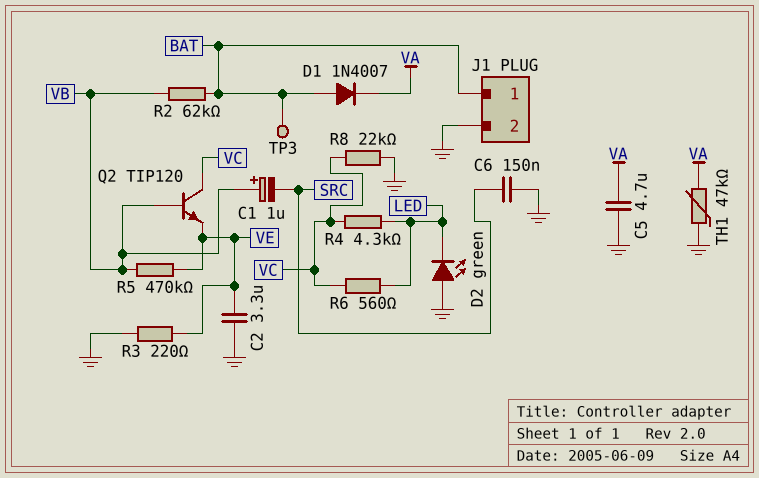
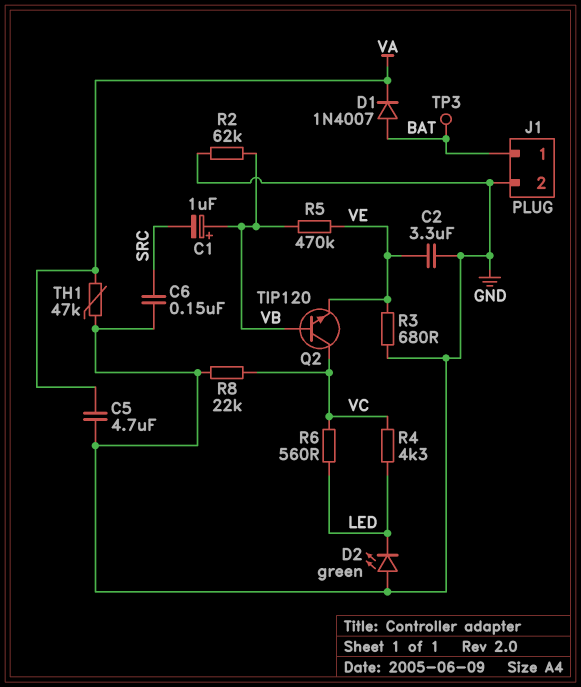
R2: 62k (BAT, VB) -> 62k (GND, VB)
R3: 220 (GND, VE) -> 680 (GND, VE)

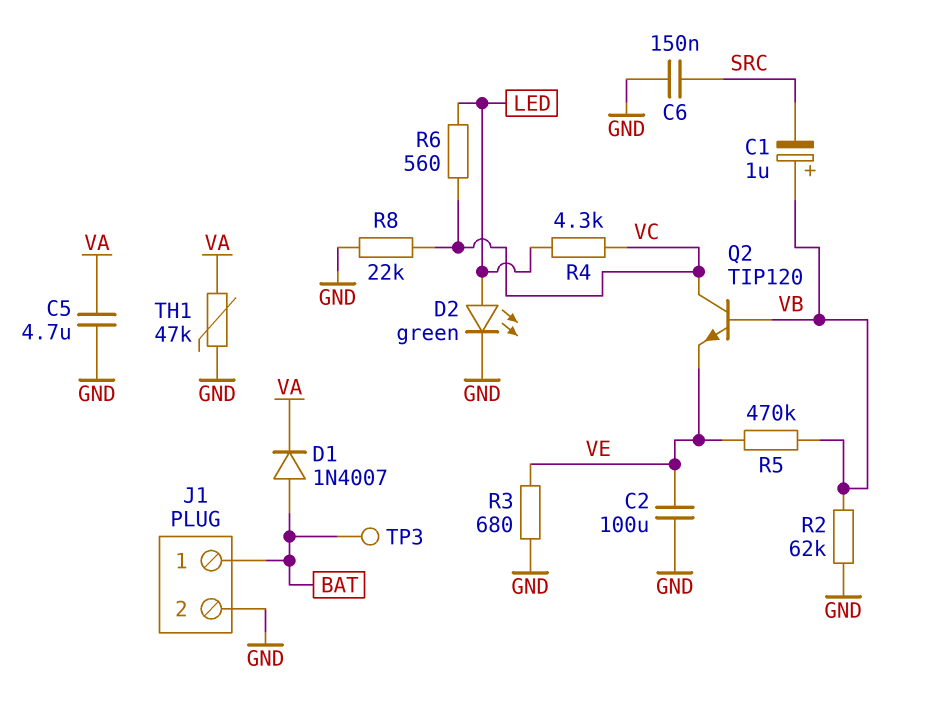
C2: 3.3uF (GND, VE) -> 100uF (GND, VE)
D2: LED green (A GND, K LED) -> LED green (A LED, K GND)

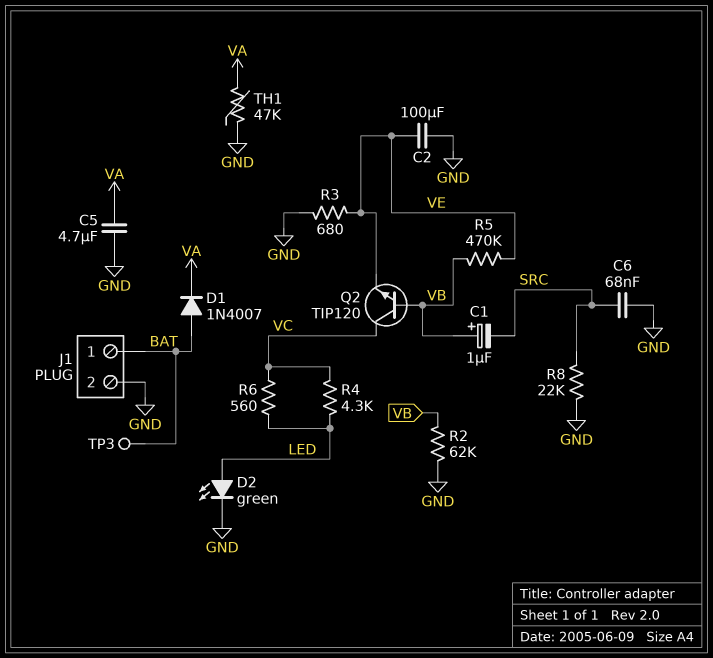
C6: 150nF (GND, SRC) -> 68nF (GND, SRC)
R8: 22k (GND, VC) -> 22k (GND, SRC)

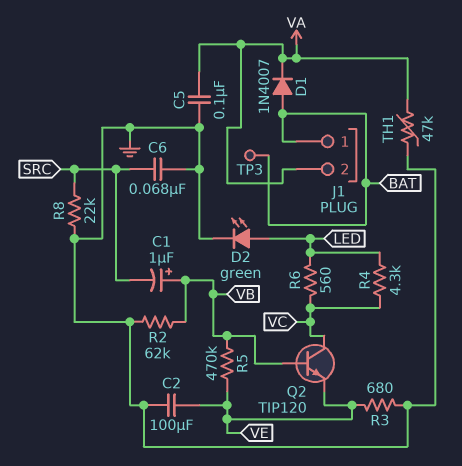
C5: 4.7uF (GND, VA) -> 100nF (GND, VA)
J1 pin 2: GND -> VA

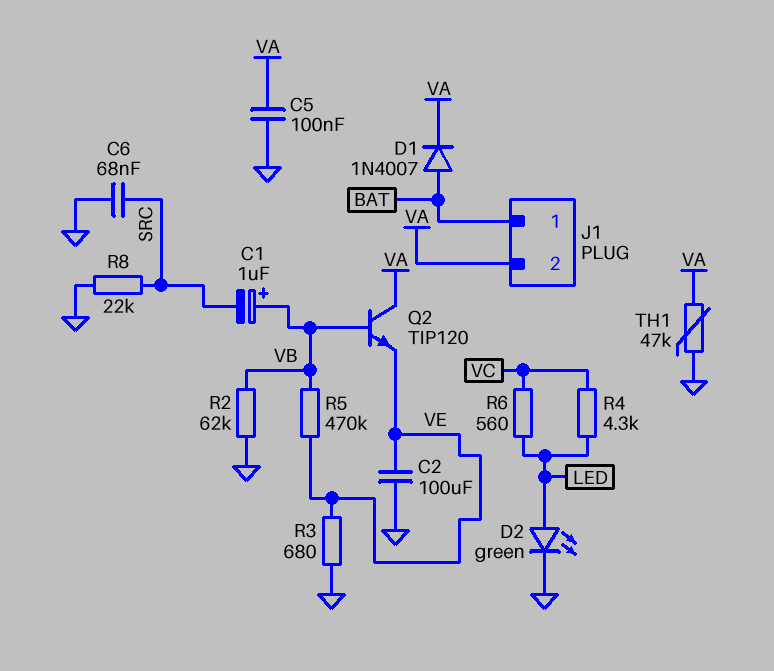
Q2: NPN TIP120 (B VB, C VC, E VE) -> NPN TIP120 (B VB, C VA, E VE)
TP3: test point (BAT) -> none

